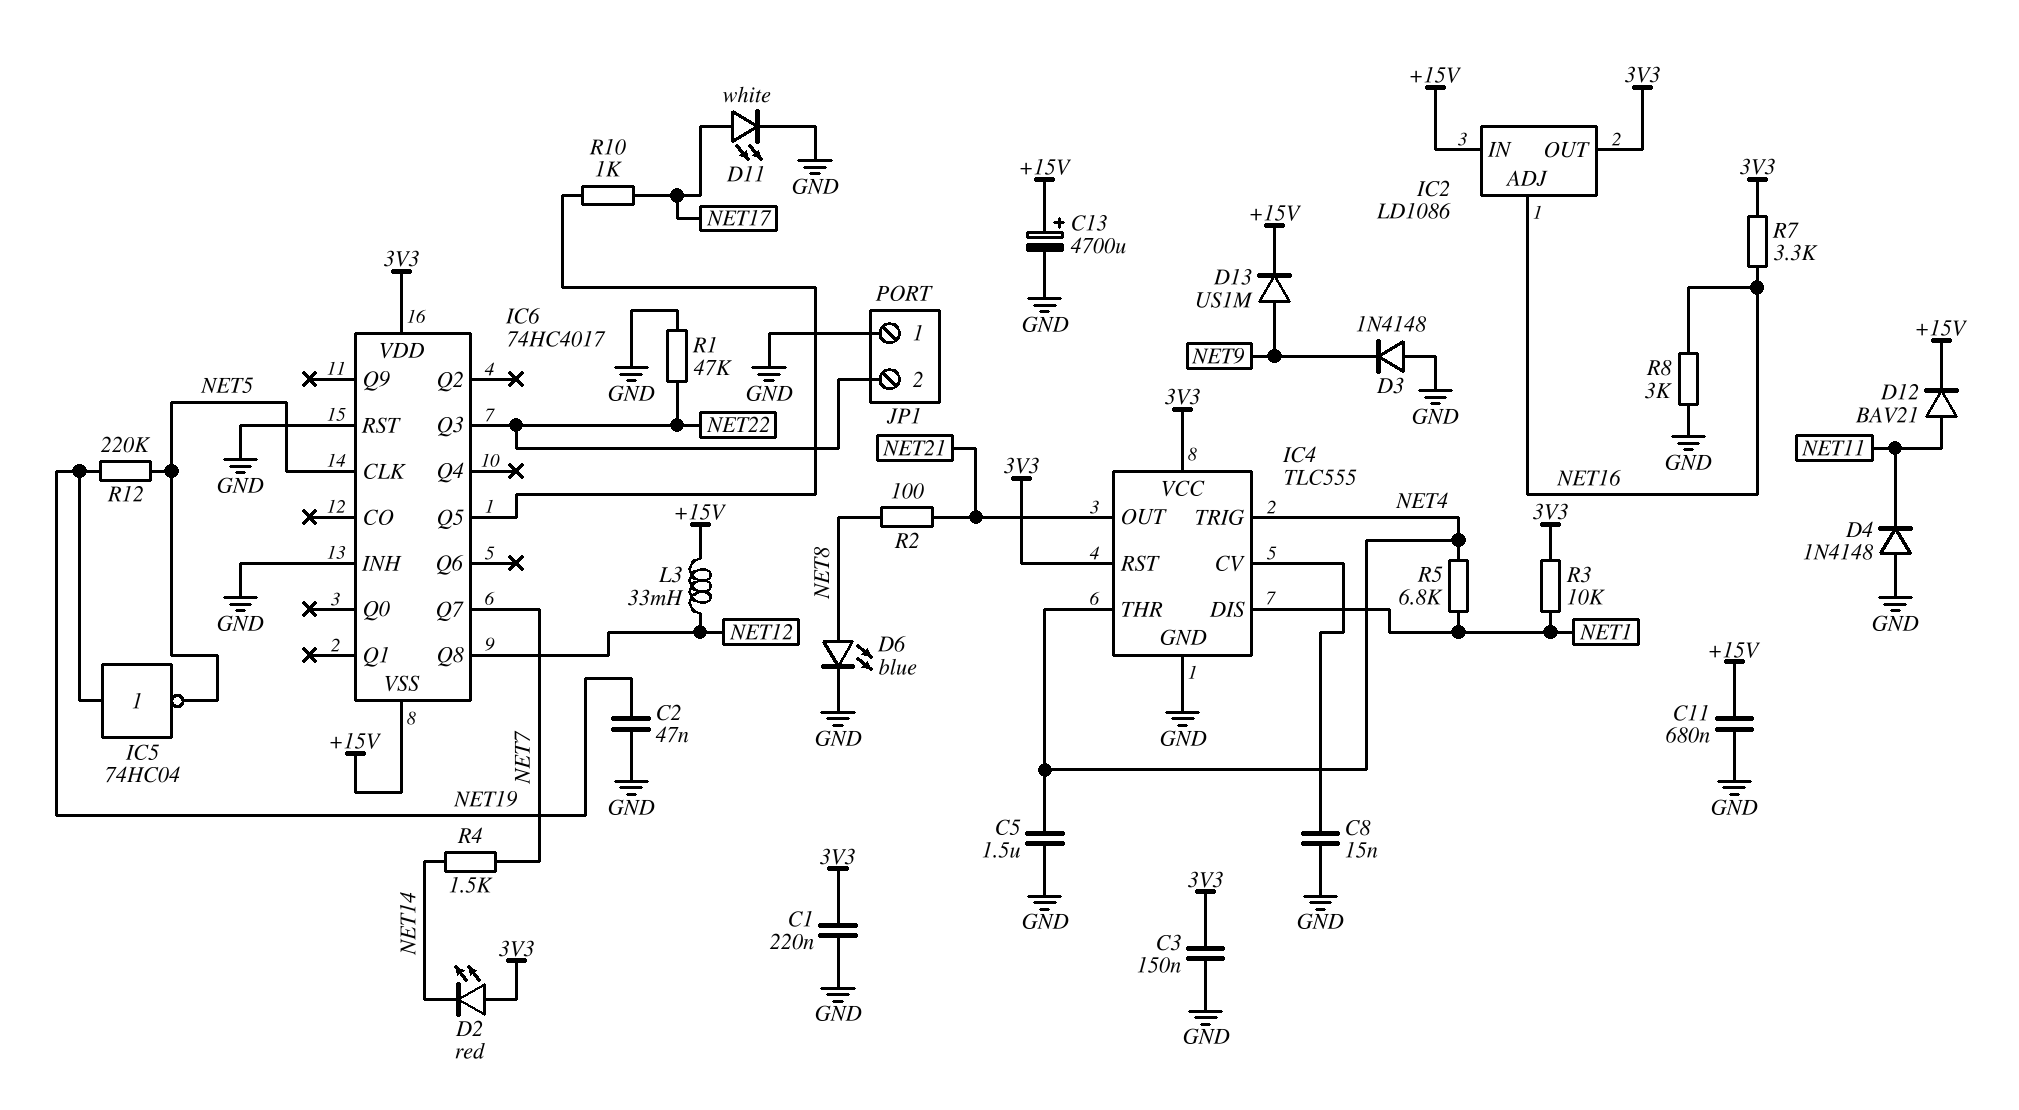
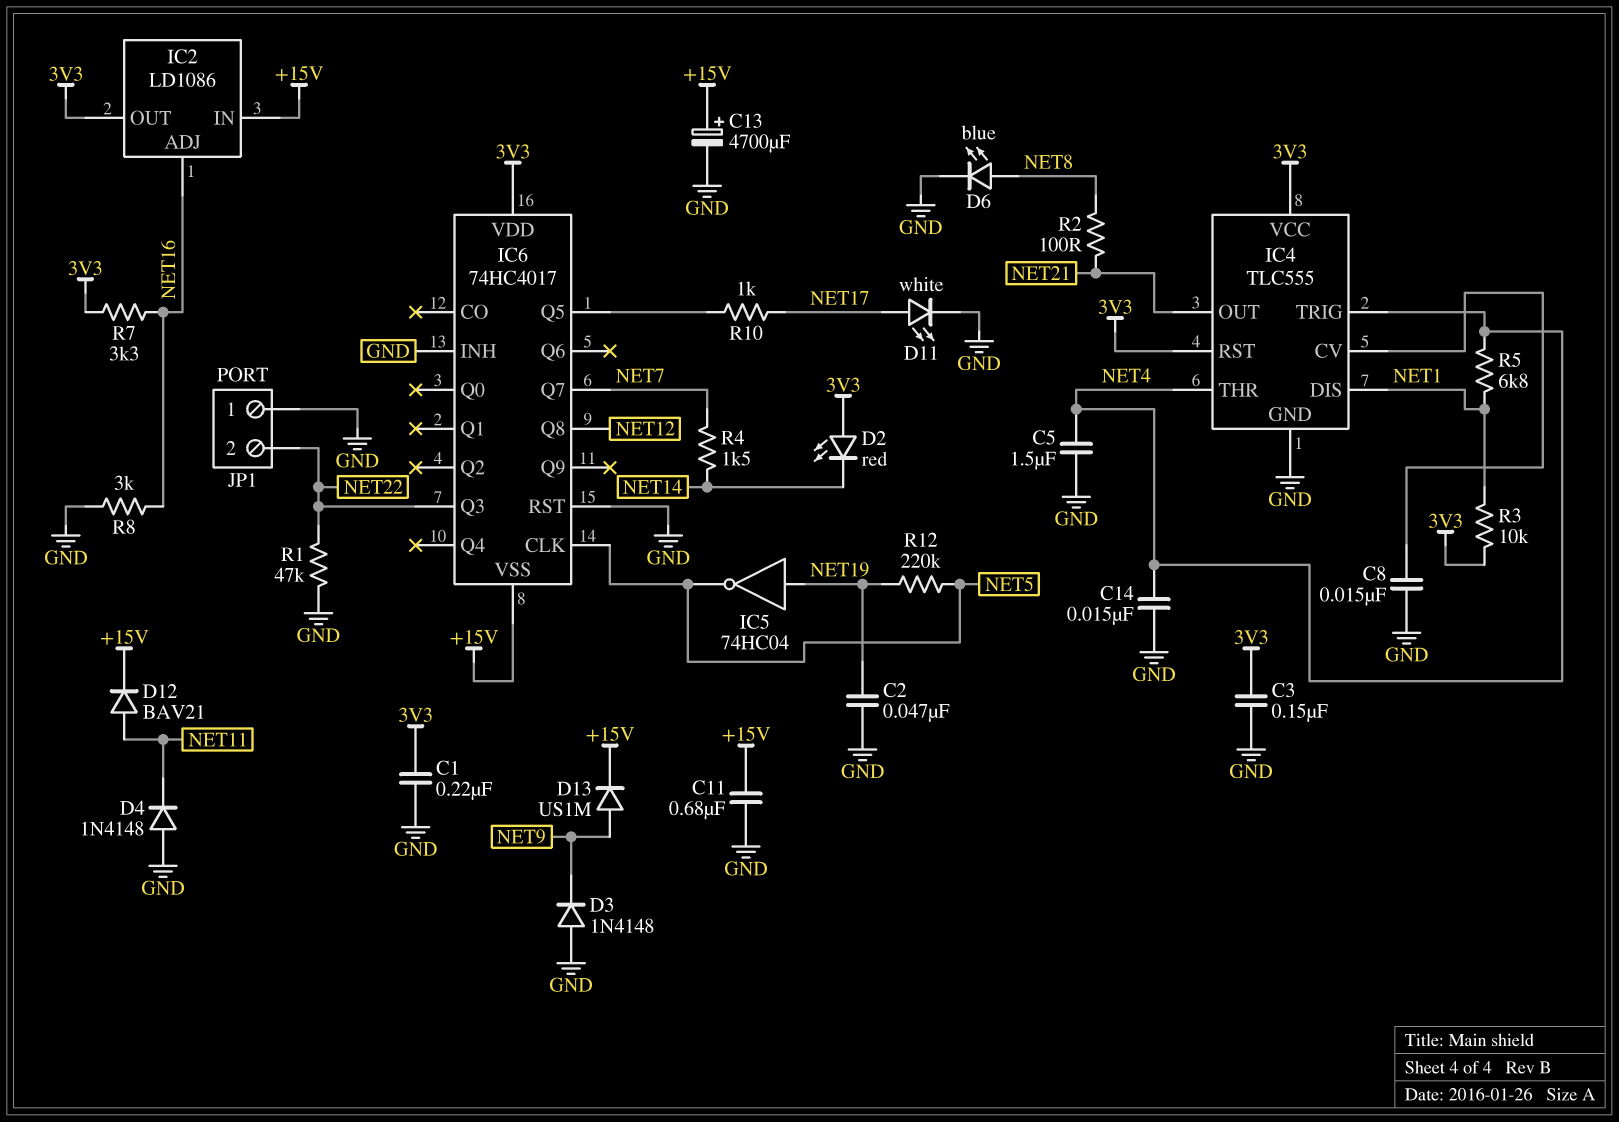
C14: none -> 15nF (GND, NET4)
L3: 33mH (+15V, NET12) -> none

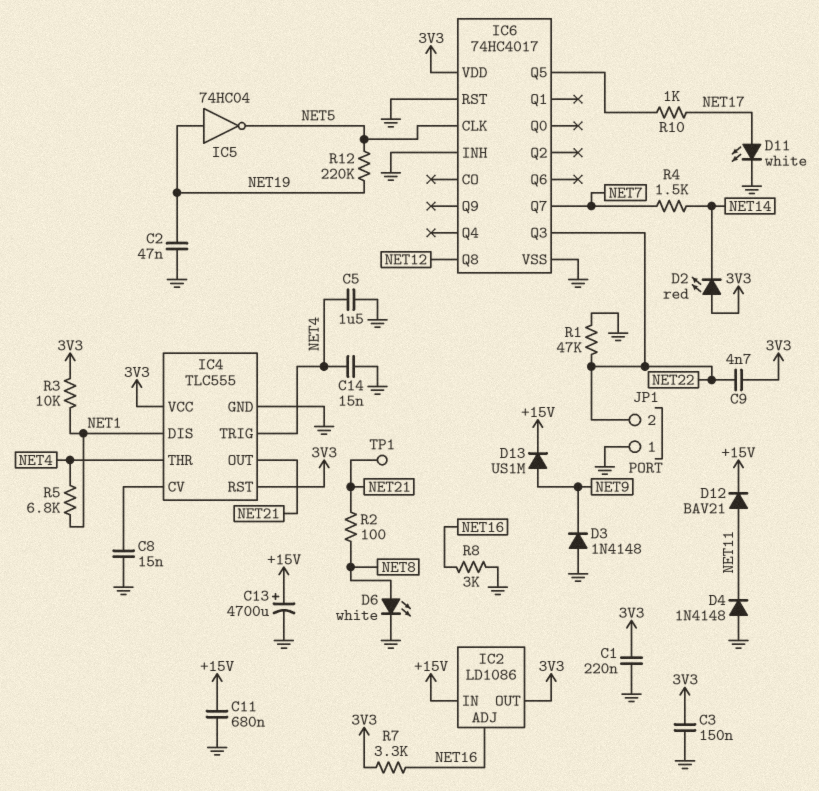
C9: none -> 4.7nF (3V3, NET22)
D6: LED blue (A NET8, K GND) -> LED white (A NET8, K GND)
IC6 pin VSS: +15V -> GND
TP1: none -> test point (NET21)

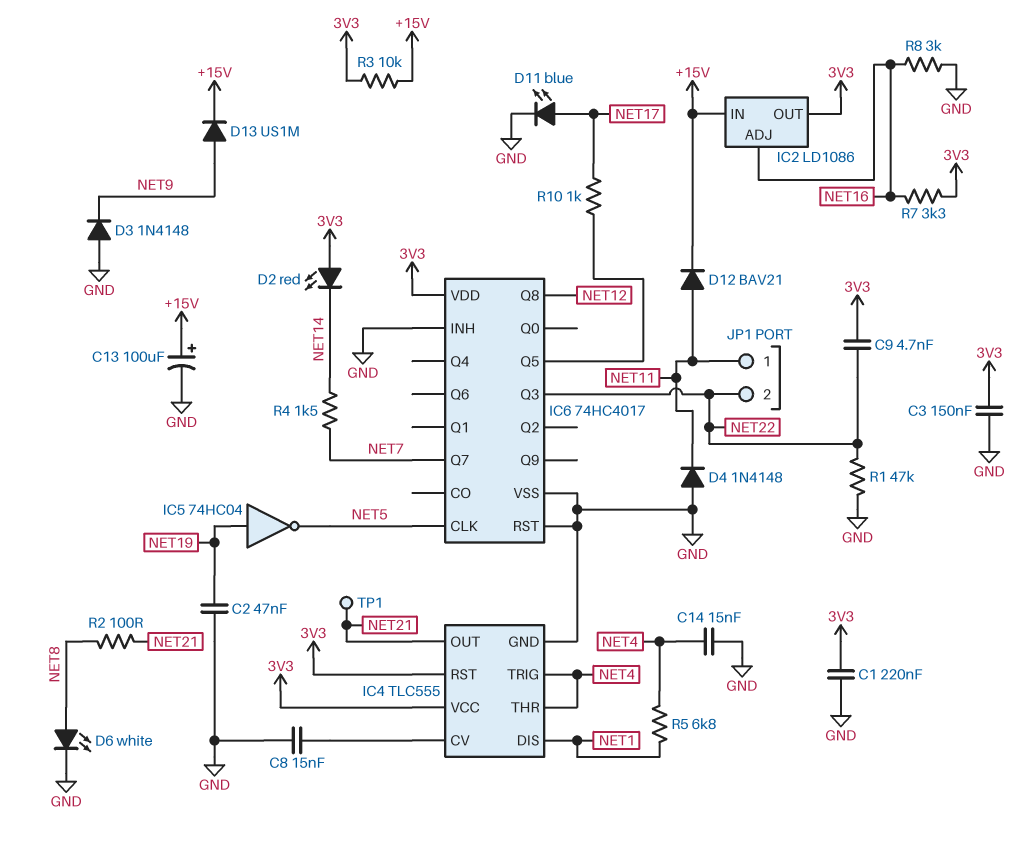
C5: 1.5uF (GND, NET4) -> none
C11: 680nF (+15V, GND) -> none
C13: 4700uF (plus +15V, minus GND) -> 100uF (plus +15V, minus GND)
D11: LED white (A NET17, K GND) -> LED blue (A NET17, K GND)
JP1 pin 1: GND -> NET11
R3: 10k (3V3, NET1) -> 10k (+15V, 3V3)
R12: 220k (NET5, NET19) -> none

